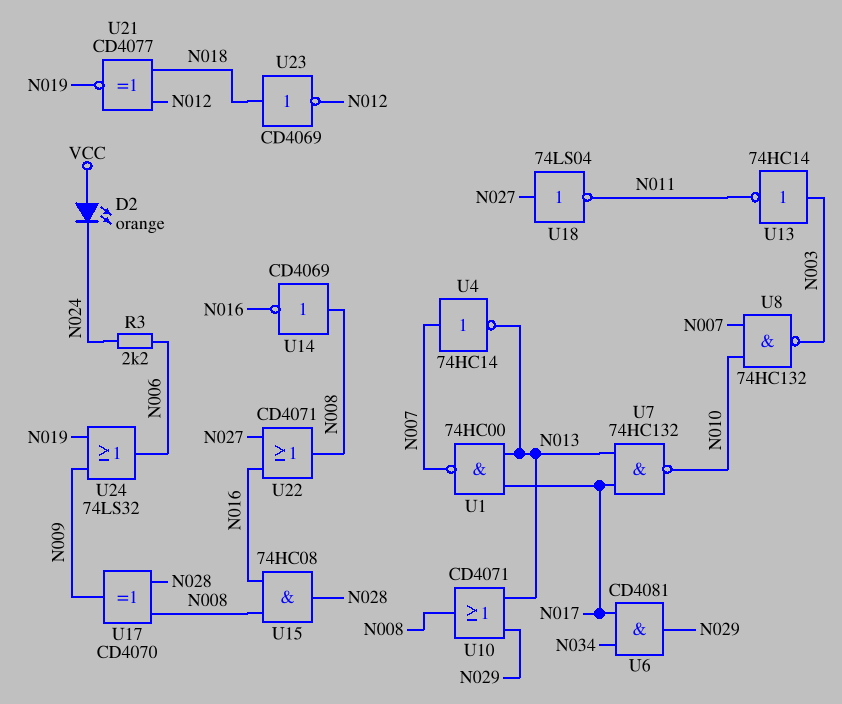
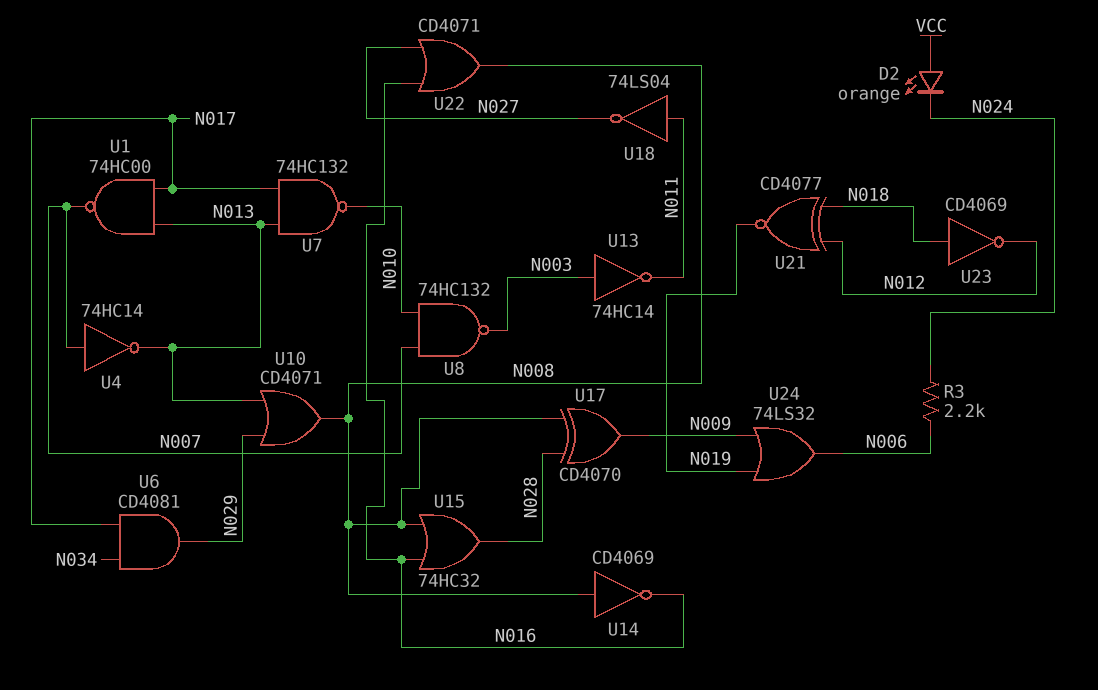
U15: AND 74HC08 (in N008, in N016, out N028) -> OR 74HC32 (in N008, in N016, out N028)
U18: NOT 74LS04 (in N027, out N011) -> NOT 74LS04 (in N011, out N027)

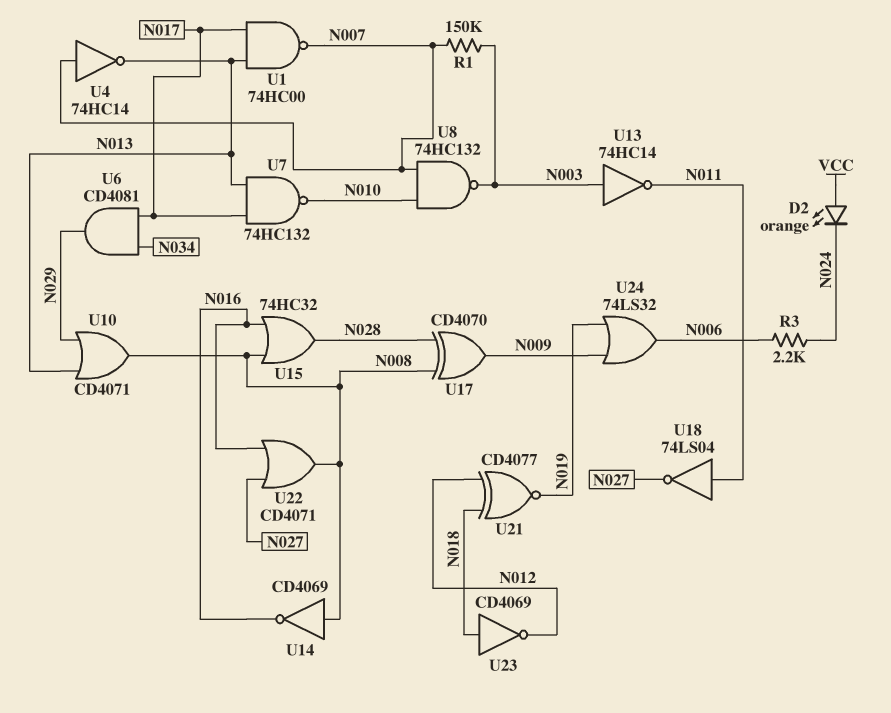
R1: none -> 150k (N003, N007)

